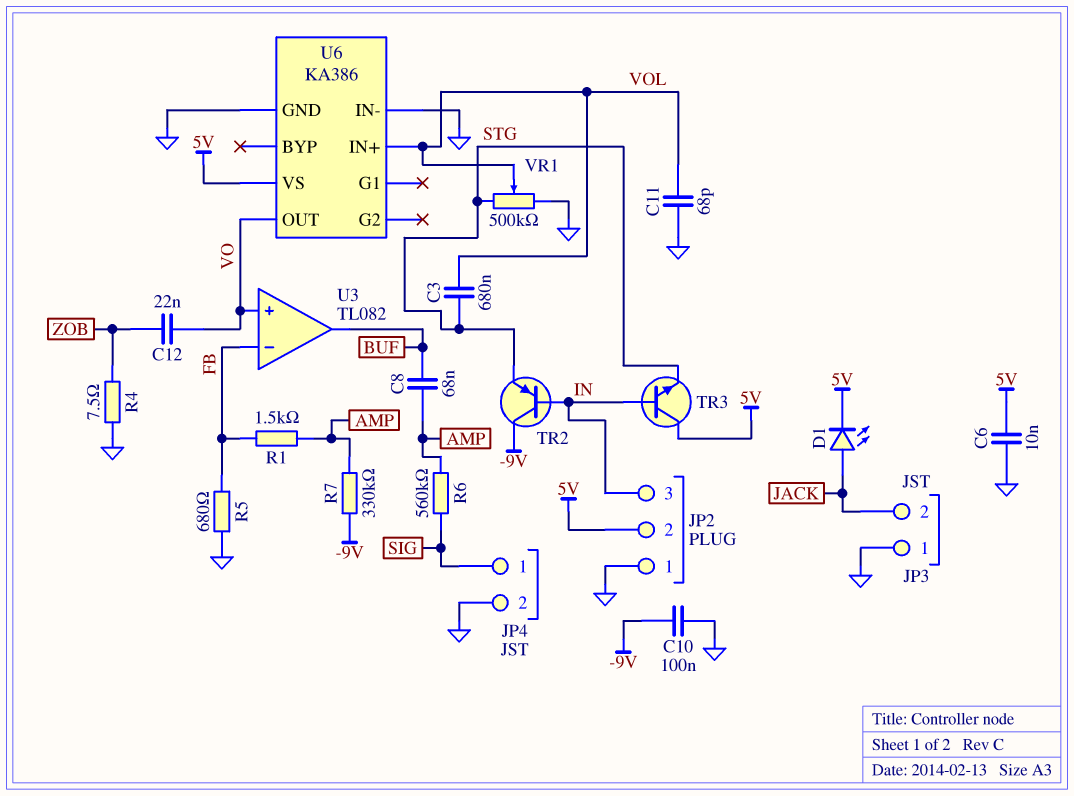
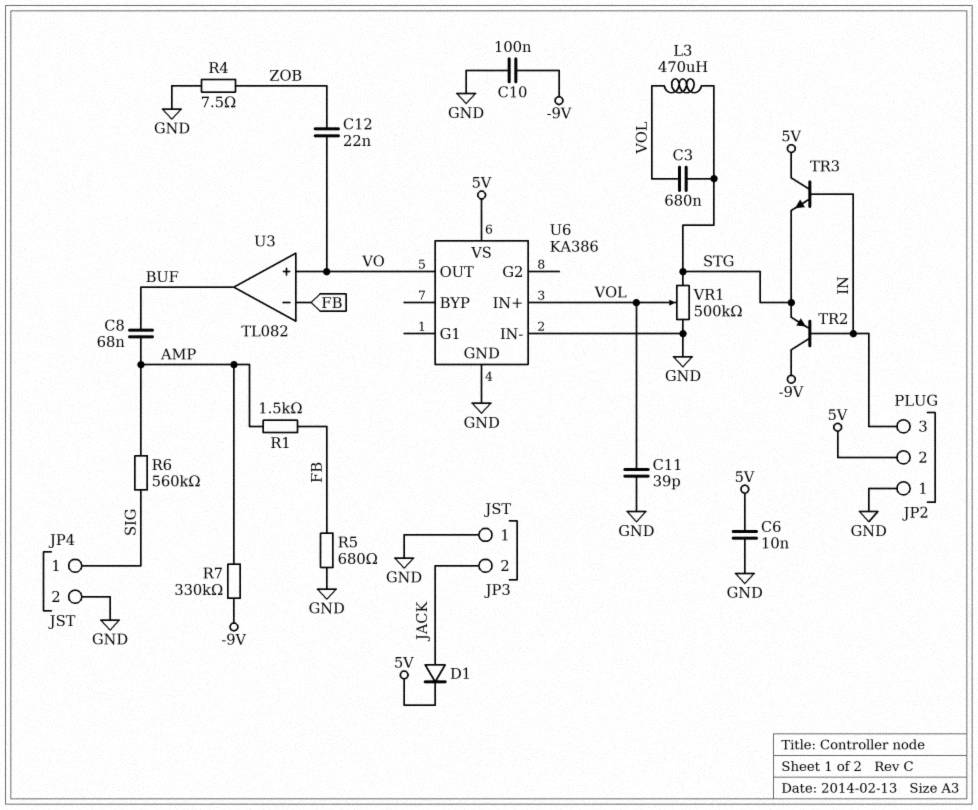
C11: 68pF (GND, VOL) -> 39pF (GND, VOL)
D1: LED (A JACK, K 5V) -> diode (A JACK, K 5V)
L3: none -> 470uH (STG, VOL)

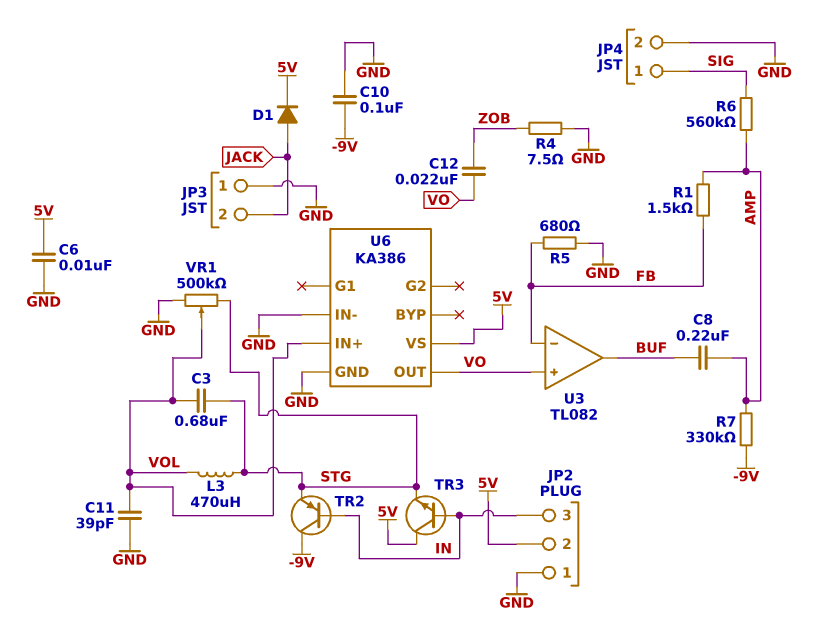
C8: 68nF (AMP, BUF) -> 220nF (AMP, BUF)

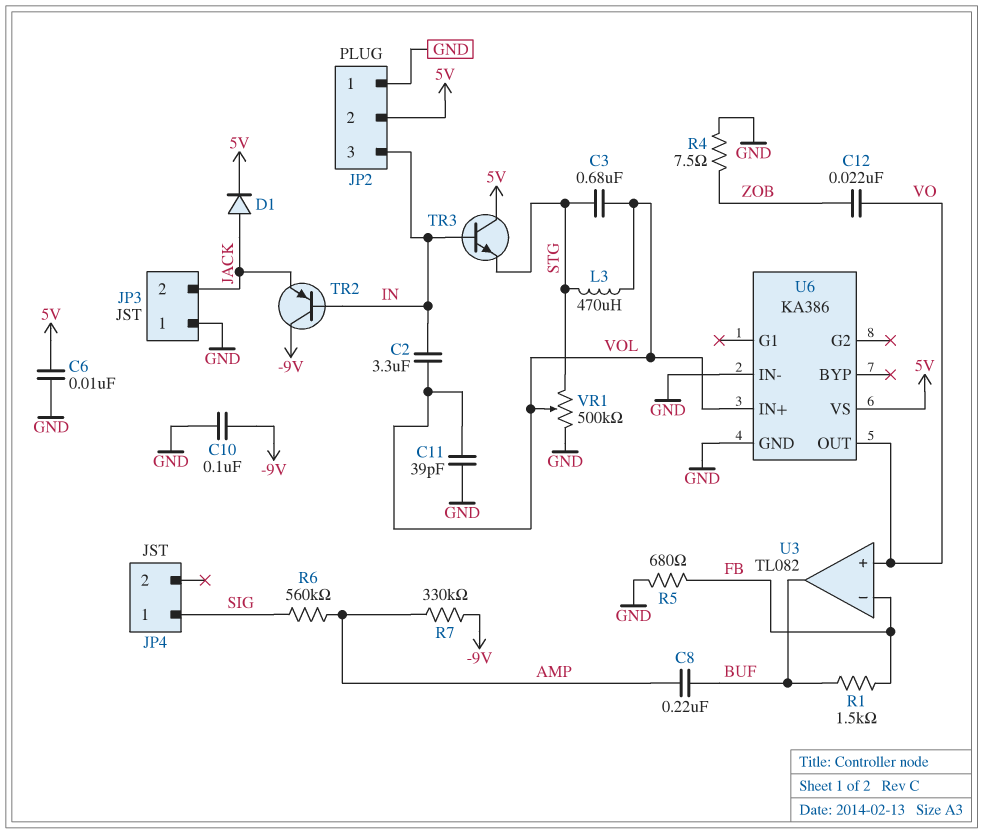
C2: none -> 3.3uF (IN, VOL)
JP4 pin 2: GND -> none
R1: 1.5k (AMP, FB) -> 1.5k (BUF, FB)
TR2: PNP (B IN, C -9V, E STG) -> PNP (B IN, C -9V, E JACK)

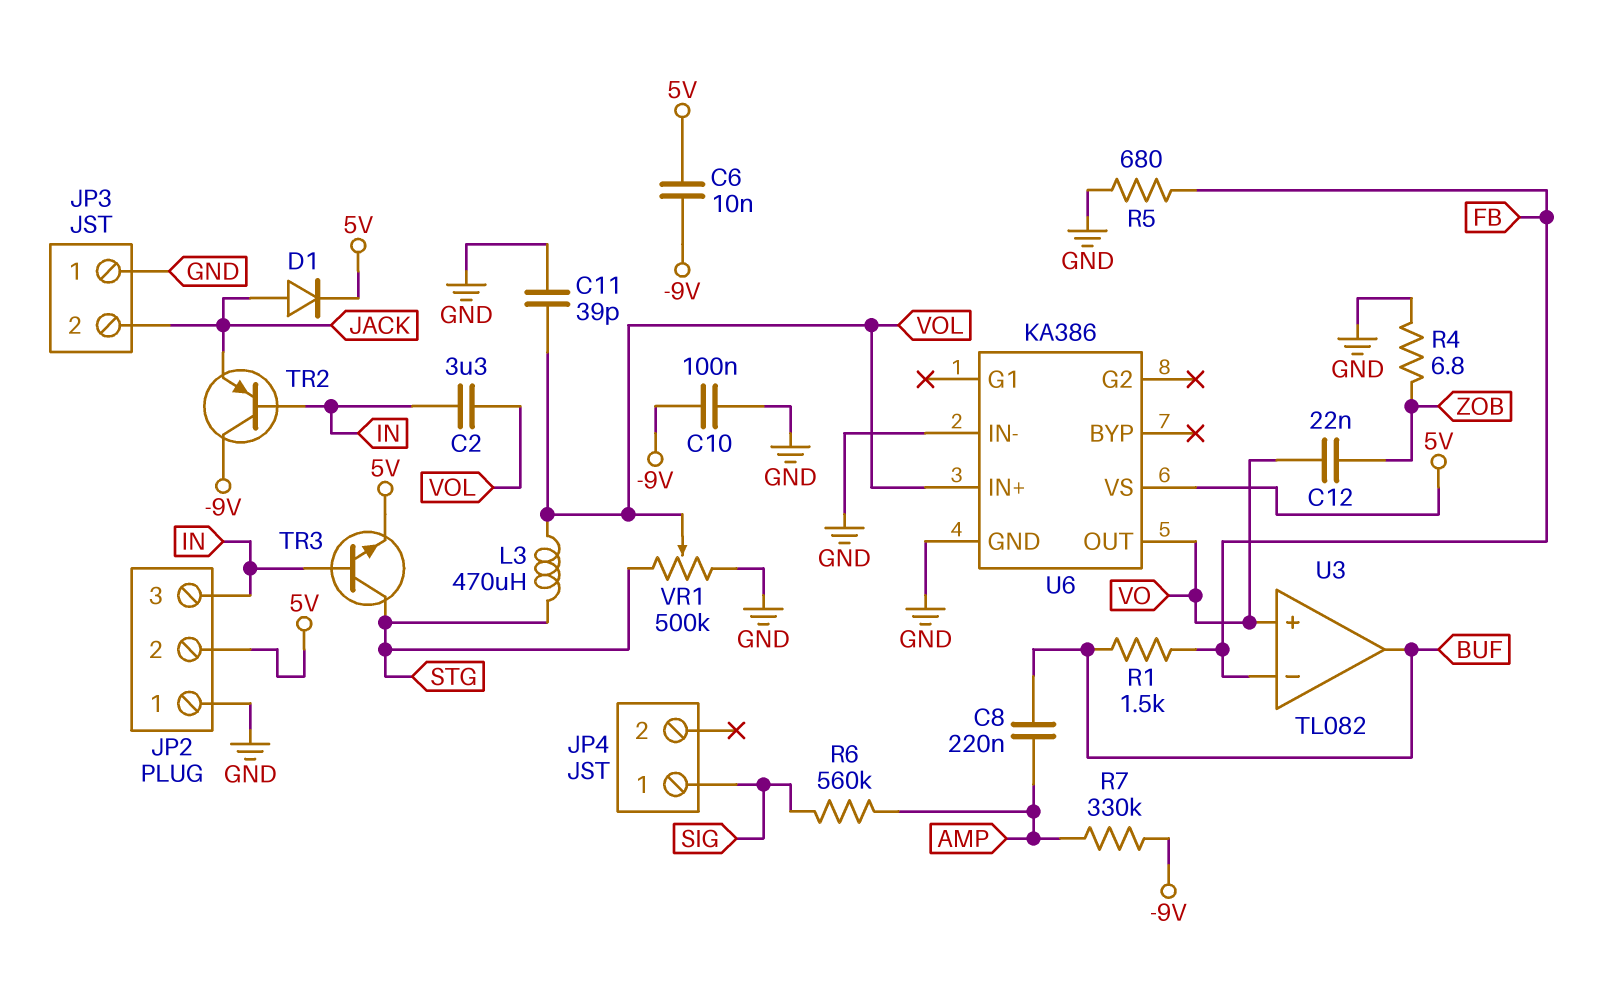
C3: 680nF (STG, VOL) -> none
C6: 10nF (5V, GND) -> 10nF (-9V, 5V)
R4: 7.5 (GND, ZOB) -> 6.8 (GND, ZOB)
TR3: NPN (B IN, C 5V, E STG) -> NPN (B IN, C STG, E 5V)

